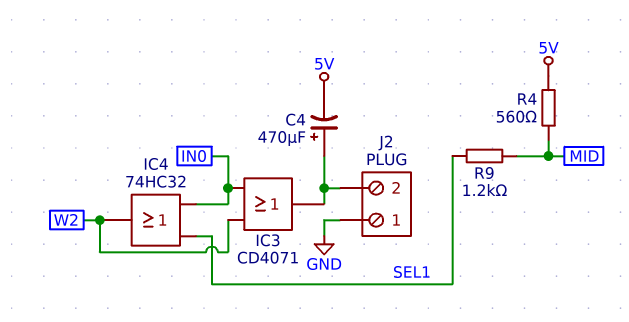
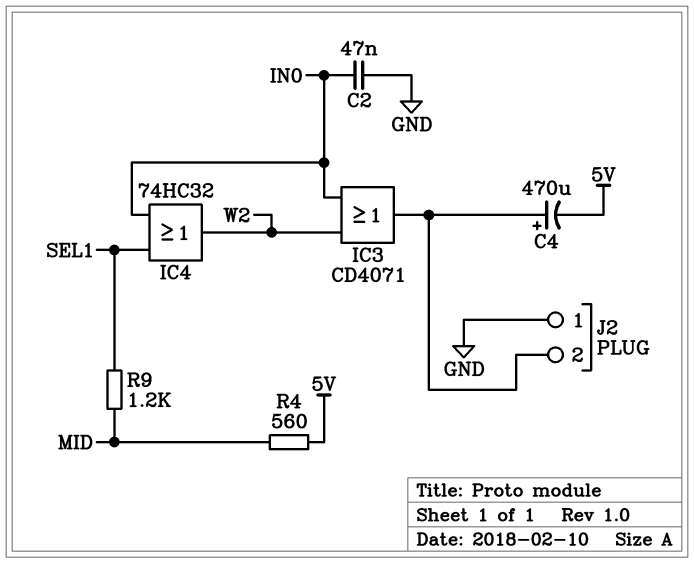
C2: none -> 47nF (GND, IN0)

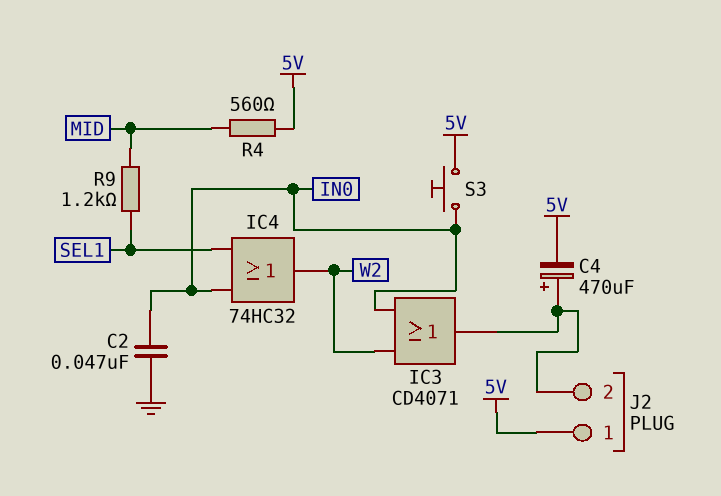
J2 pin 1: GND -> 5V
S3: none -> button (5V, IN0)

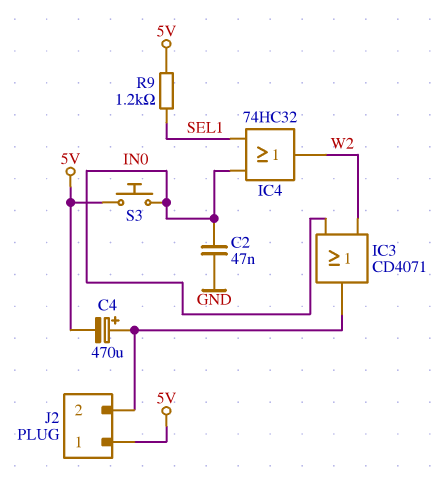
R4: 560 (5V, MID) -> none
R9: 1.2k (MID, SEL1) -> 1.2k (5V, SEL1)

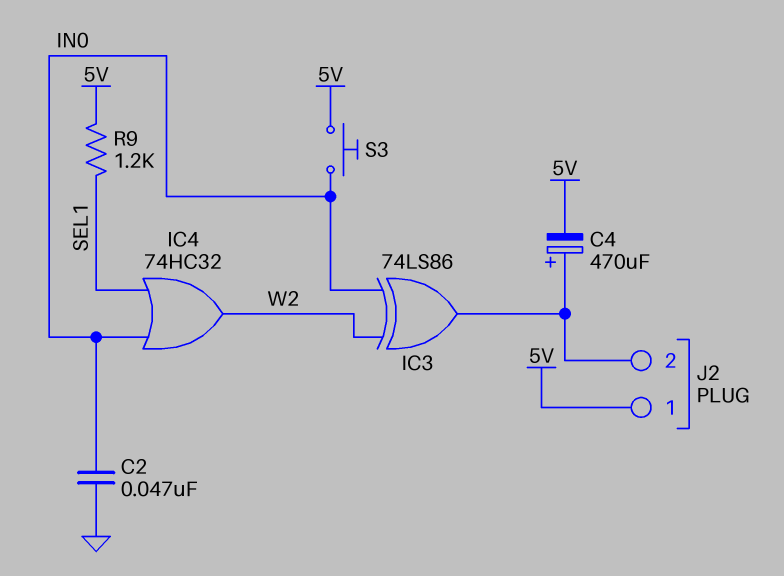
IC3: OR CD4071 (in IN0, in W2, out J2/2) -> XOR 74LS86 (in IN0, in W2, out J2/2)

